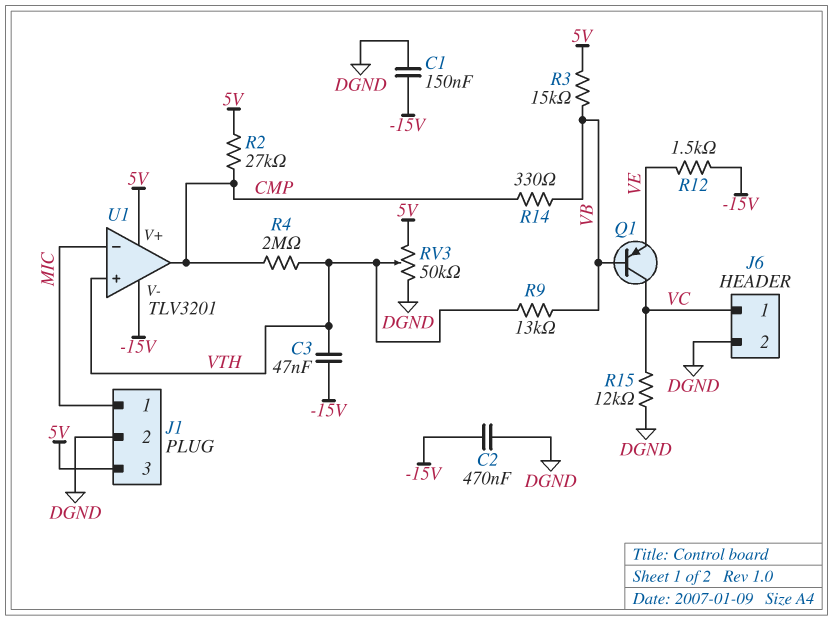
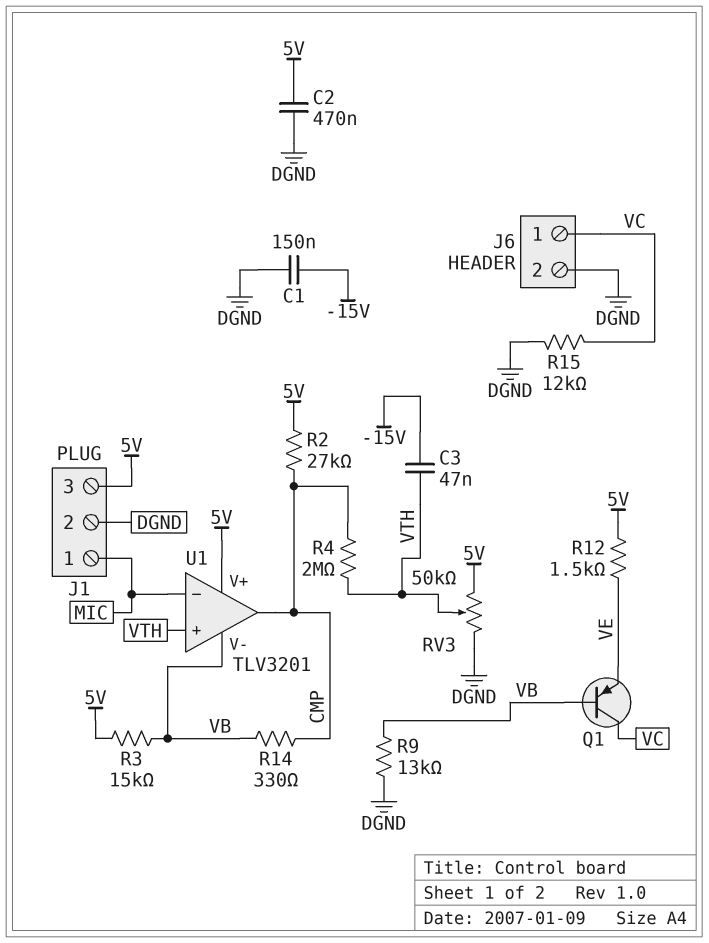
C2: 470nF (-15V, DGND) -> 470nF (5V, DGND)
R9: 13k (VB, VTH) -> 13k (DGND, VB)
R12: 1.5k (-15V, VE) -> 1.5k (5V, VE)
U1 pin V-: -15V -> VB

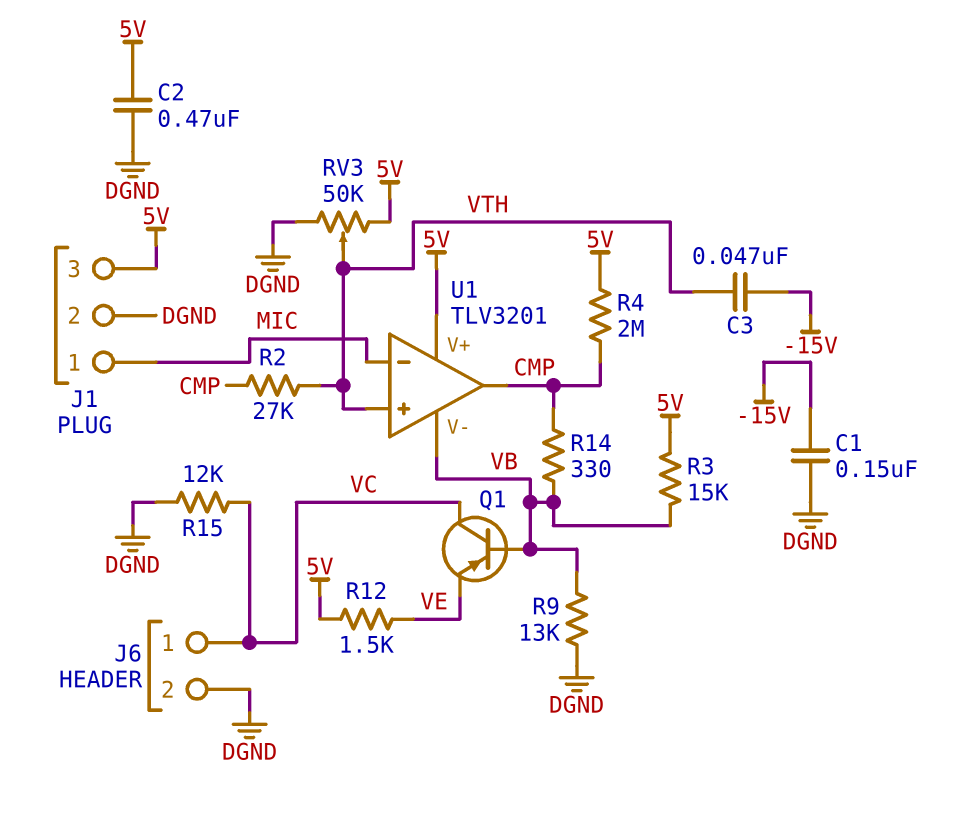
R2: 27k (5V, CMP) -> 27k (CMP, VTH)
R4: 2M (CMP, VTH) -> 2M (5V, CMP)

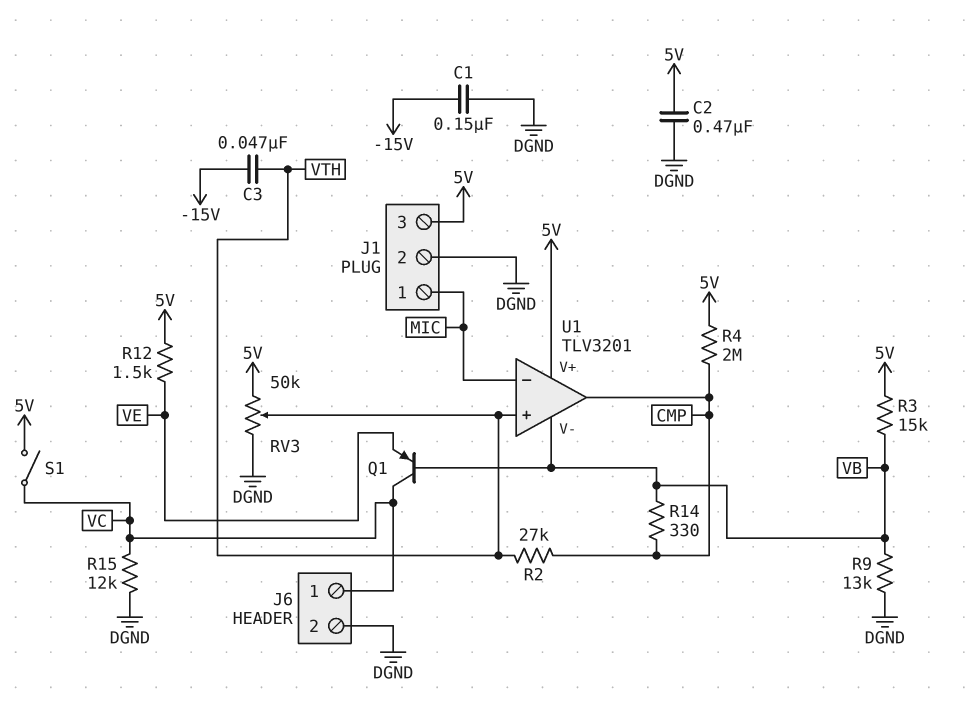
S1: none -> switch (5V, VC)

